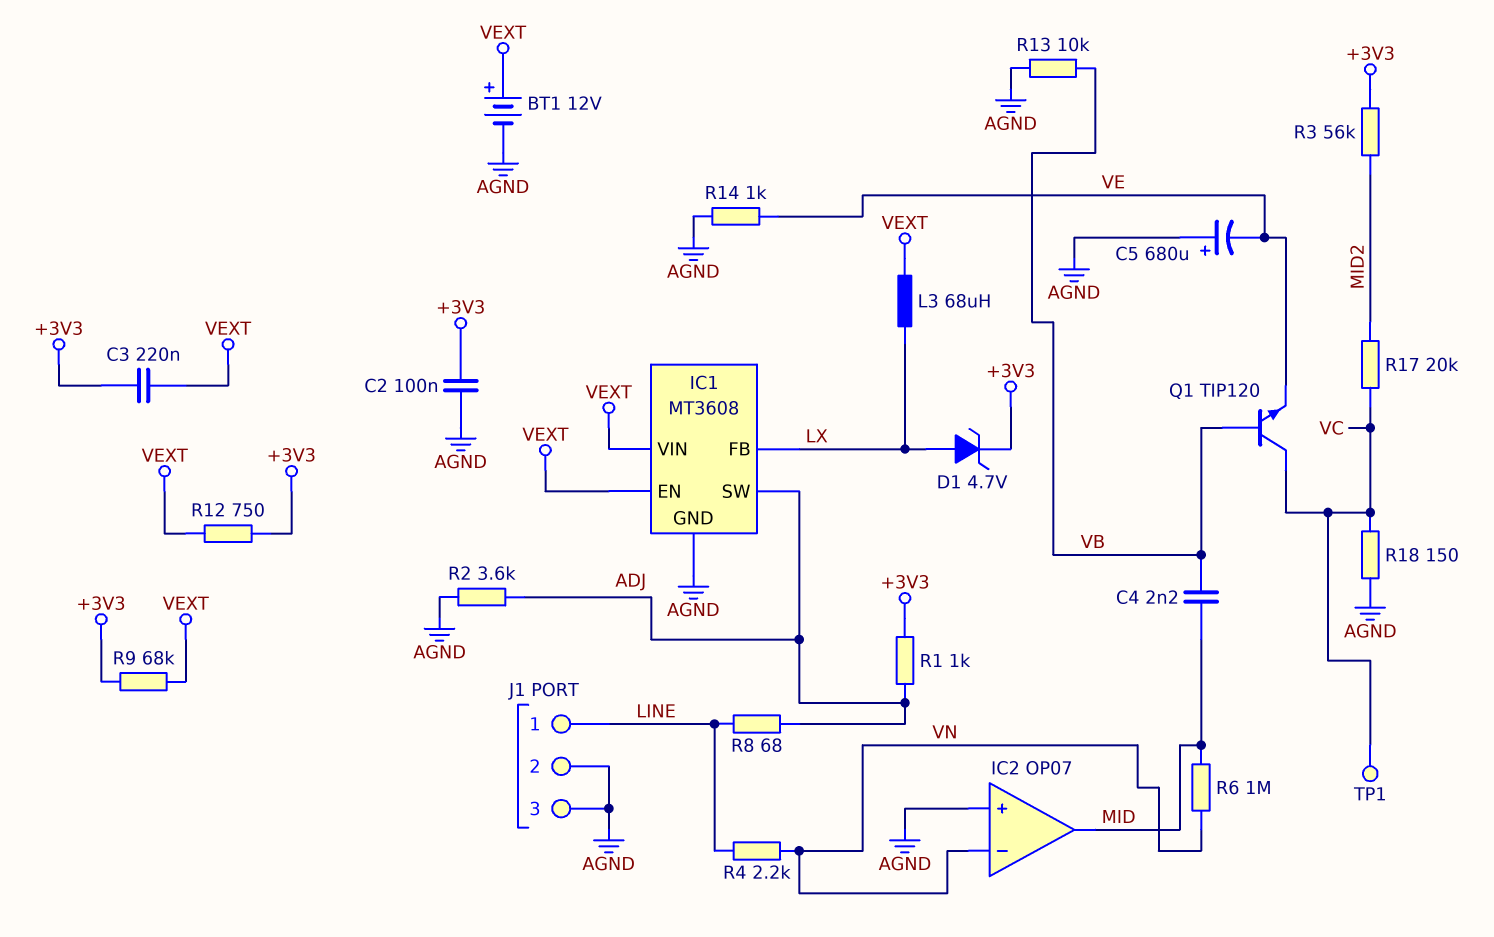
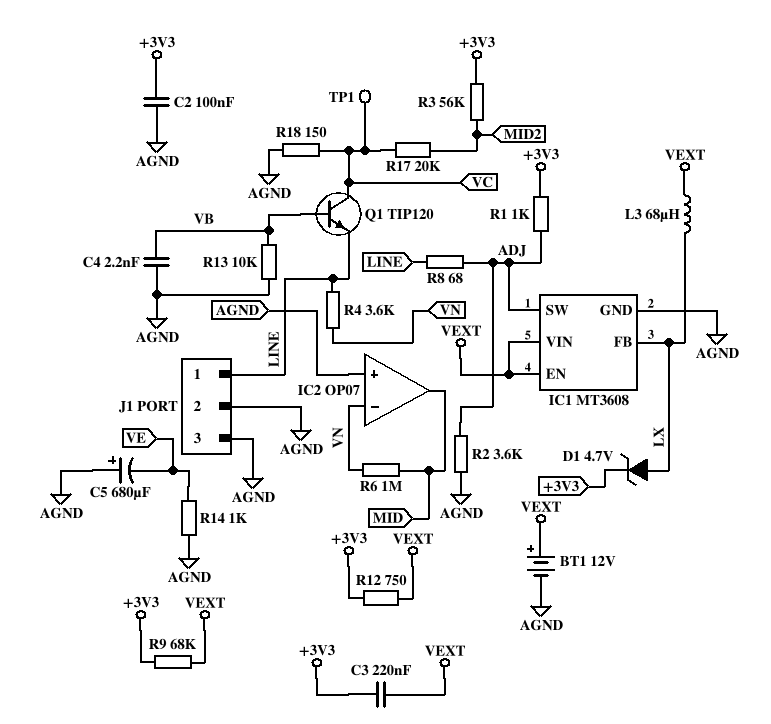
C4: 2.2nF (MID, VB) -> 2.2nF (AGND, VB)
Q1: NPN TIP120 (B VB, C VC, E VE) -> NPN TIP120 (B VB, C VC, E LINE)
R4: 2.2k (LINE, VN) -> 3.6k (LINE, VN)

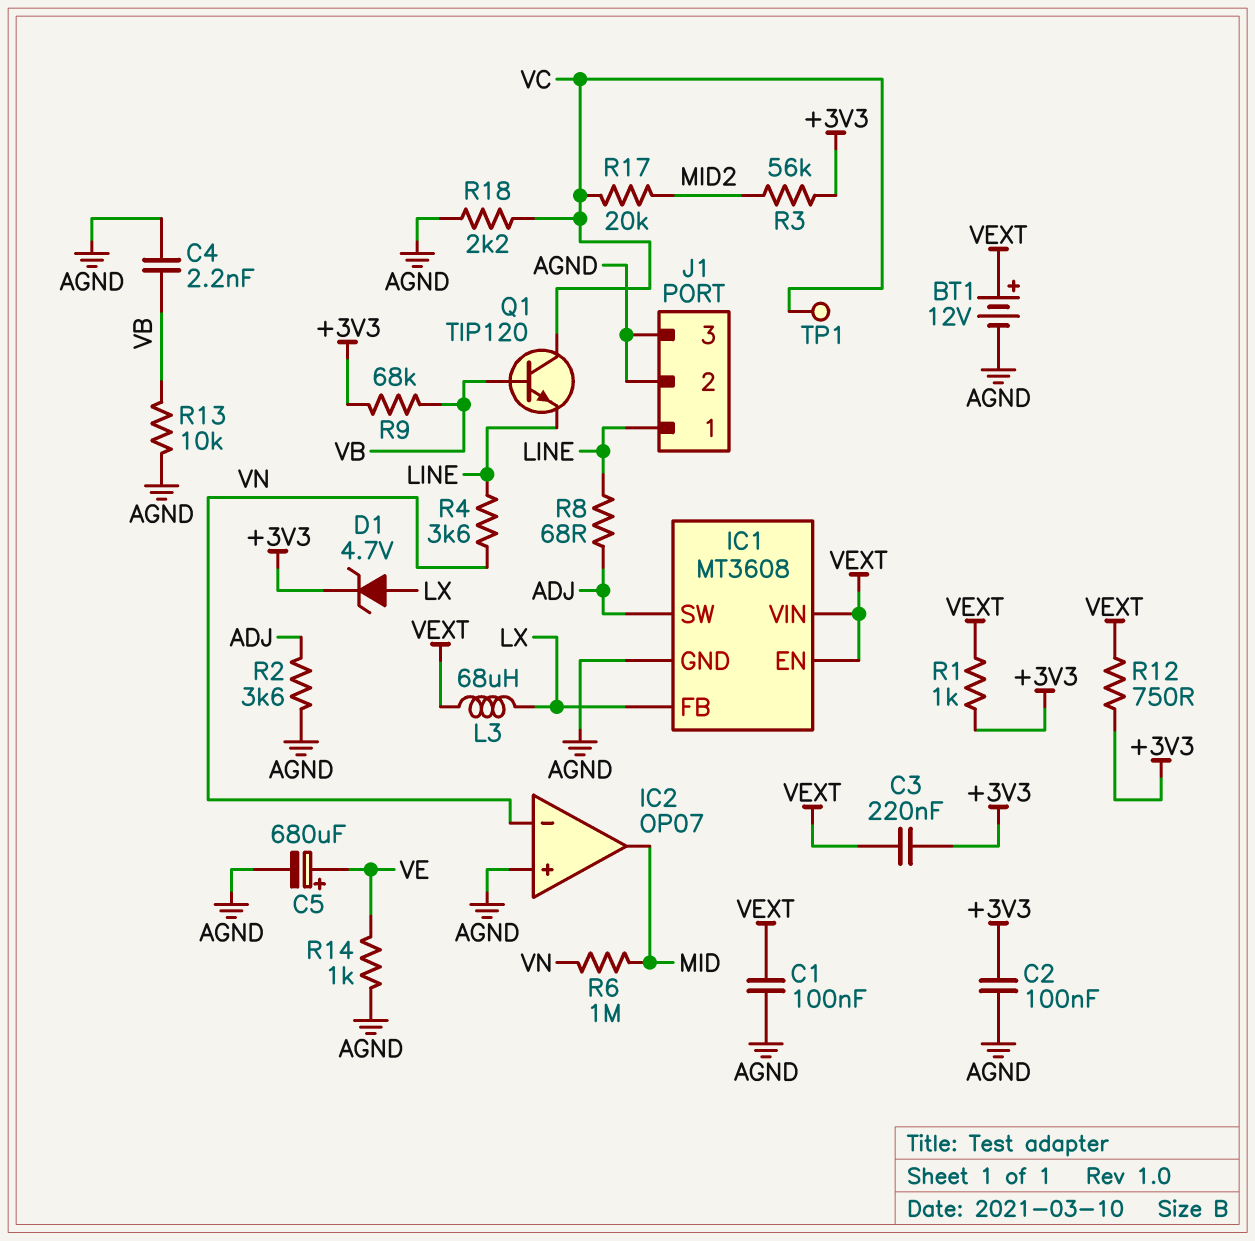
C1: none -> 100nF (AGND, VEXT)
C5: 680uF (plus AGND, minus VE) -> 680uF (plus VE, minus AGND)
R1: 1k (+3V3, ADJ) -> 1k (+3V3, VEXT)
R9: 68k (+3V3, VEXT) -> 68k (+3V3, VB)
R18: 150 (AGND, VC) -> 2.2k (AGND, VC)

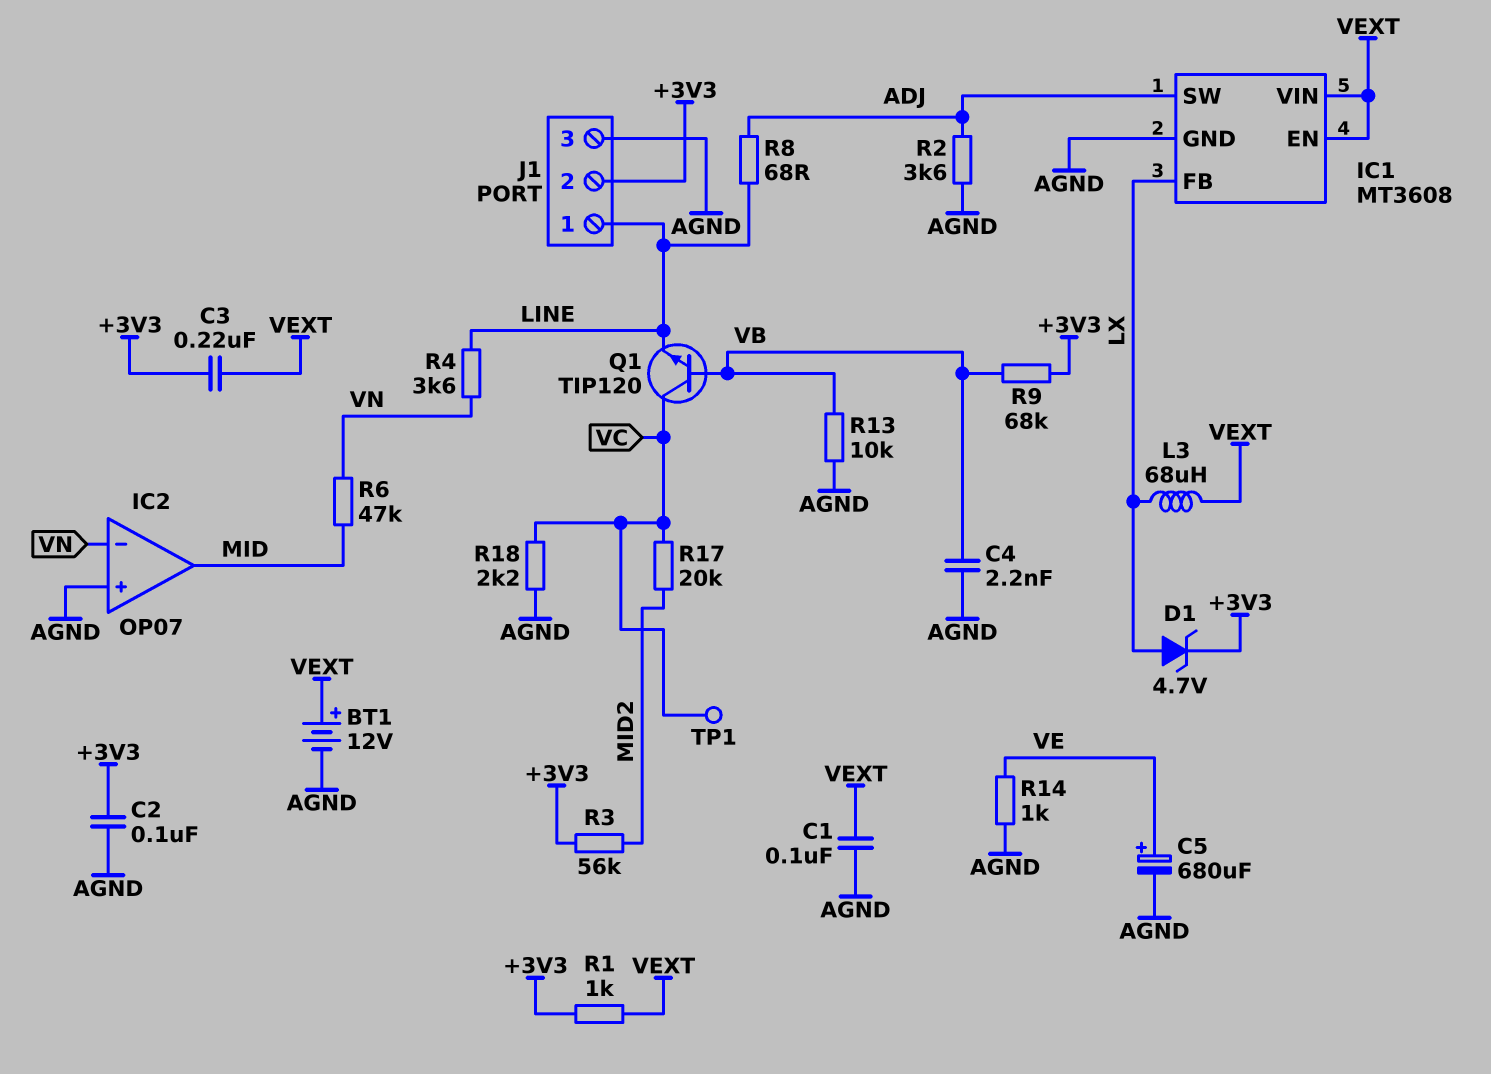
J1 pin 2: AGND -> +3V3
R6: 1M (MID, VN) -> 47k (MID, VN)
R12: 750 (+3V3, VEXT) -> none

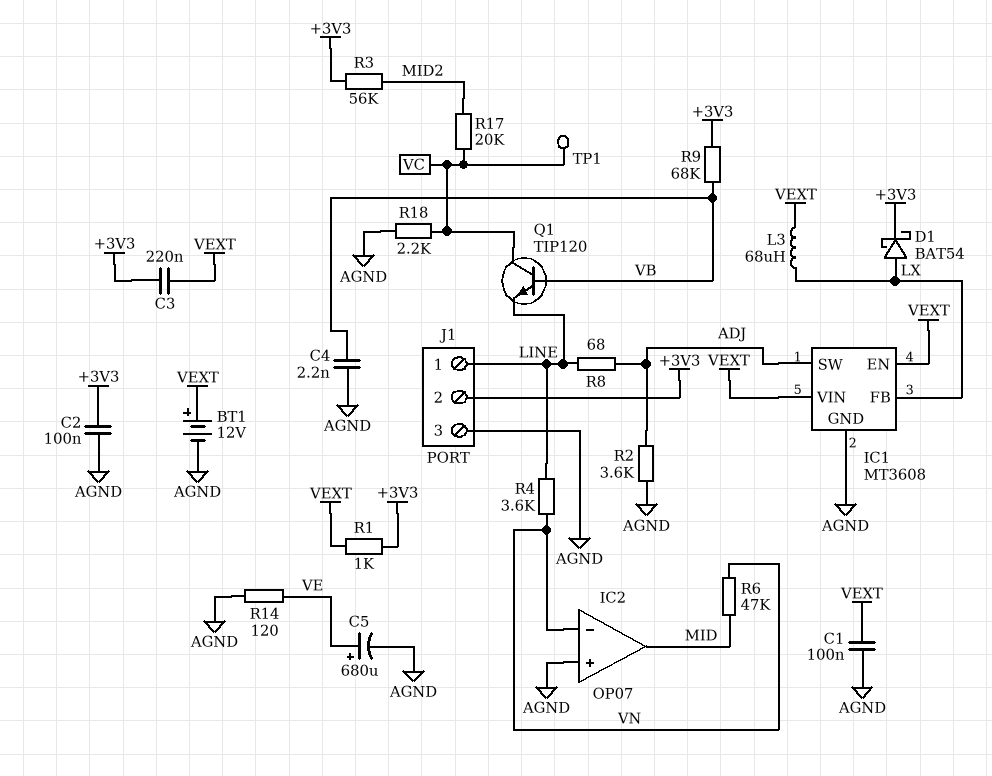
D1: zener 4.7V (A LX, K +3V3) -> schottky BAT54 (A LX, K +3V3)
R13: 10k (AGND, VB) -> none
R14: 1k (AGND, VE) -> 120 (AGND, VE)

